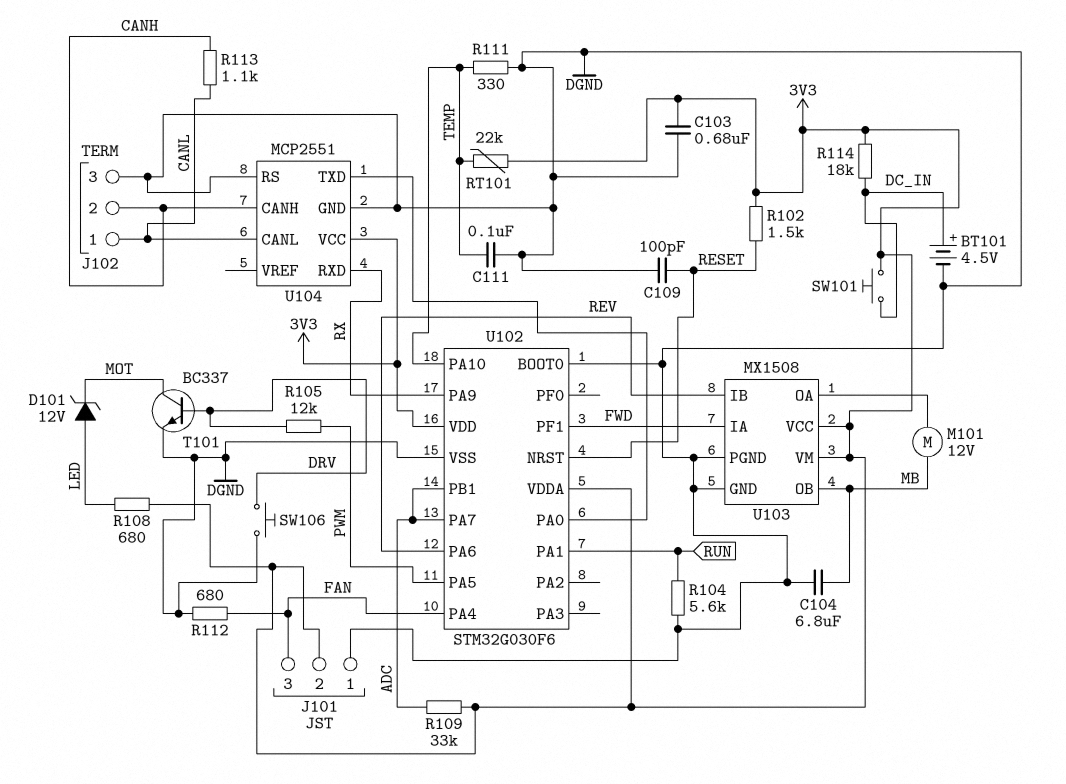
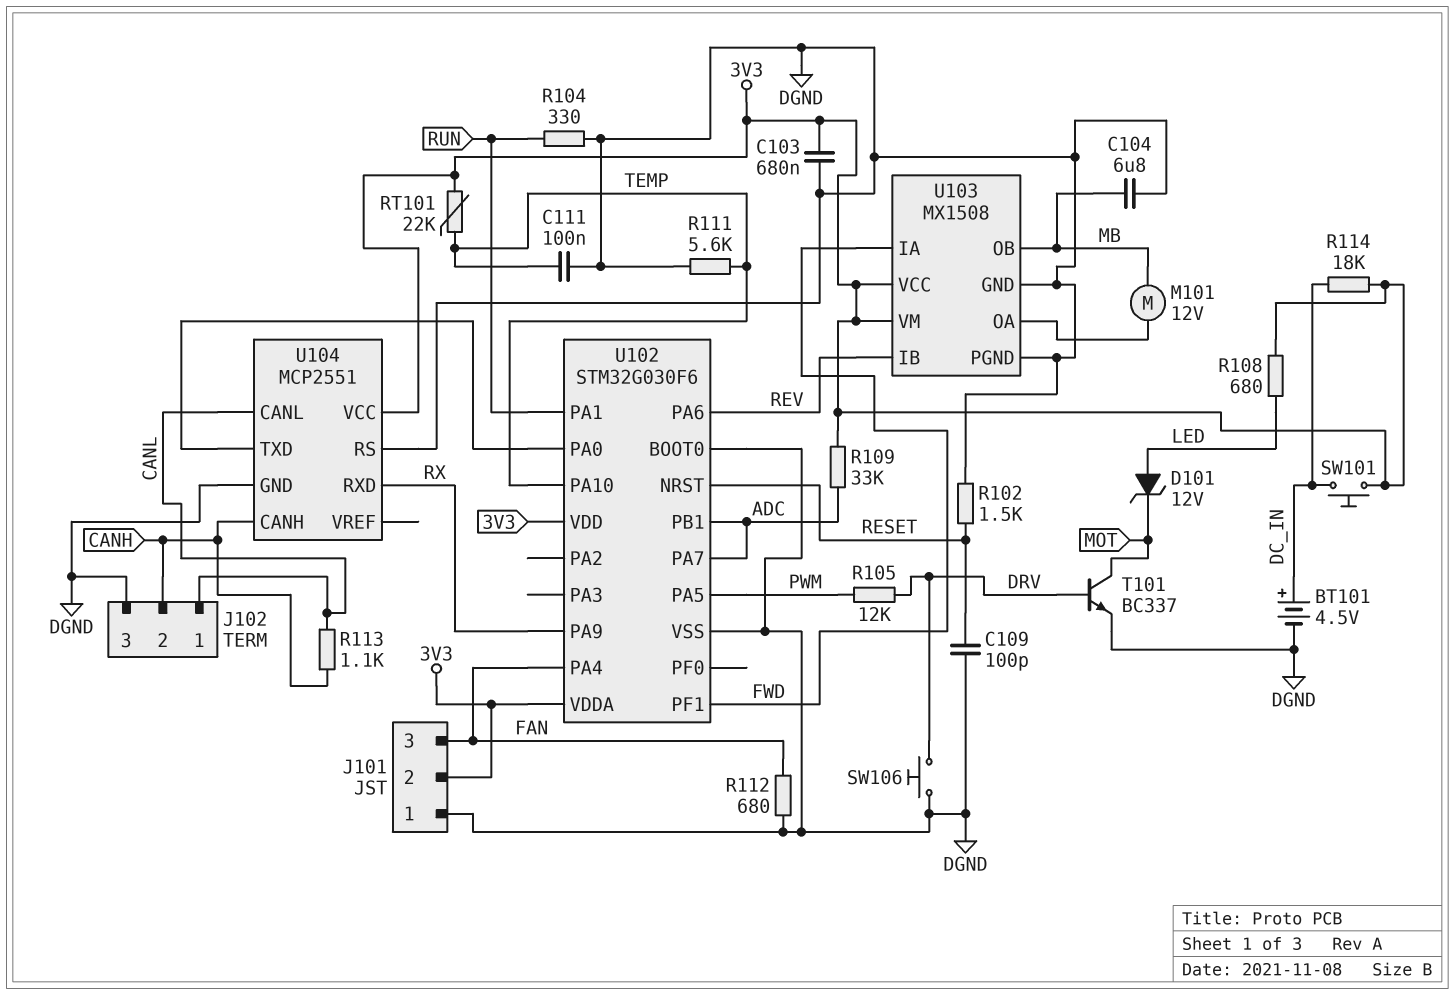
R102: 1.5k (3V3, RESET) -> 1.5k (DGND, RESET)
R104: 5.6k (DGND, RUN) -> 330 (DGND, RUN)
R111: 330 (DGND, TEMP) -> 5.6k (DGND, TEMP)

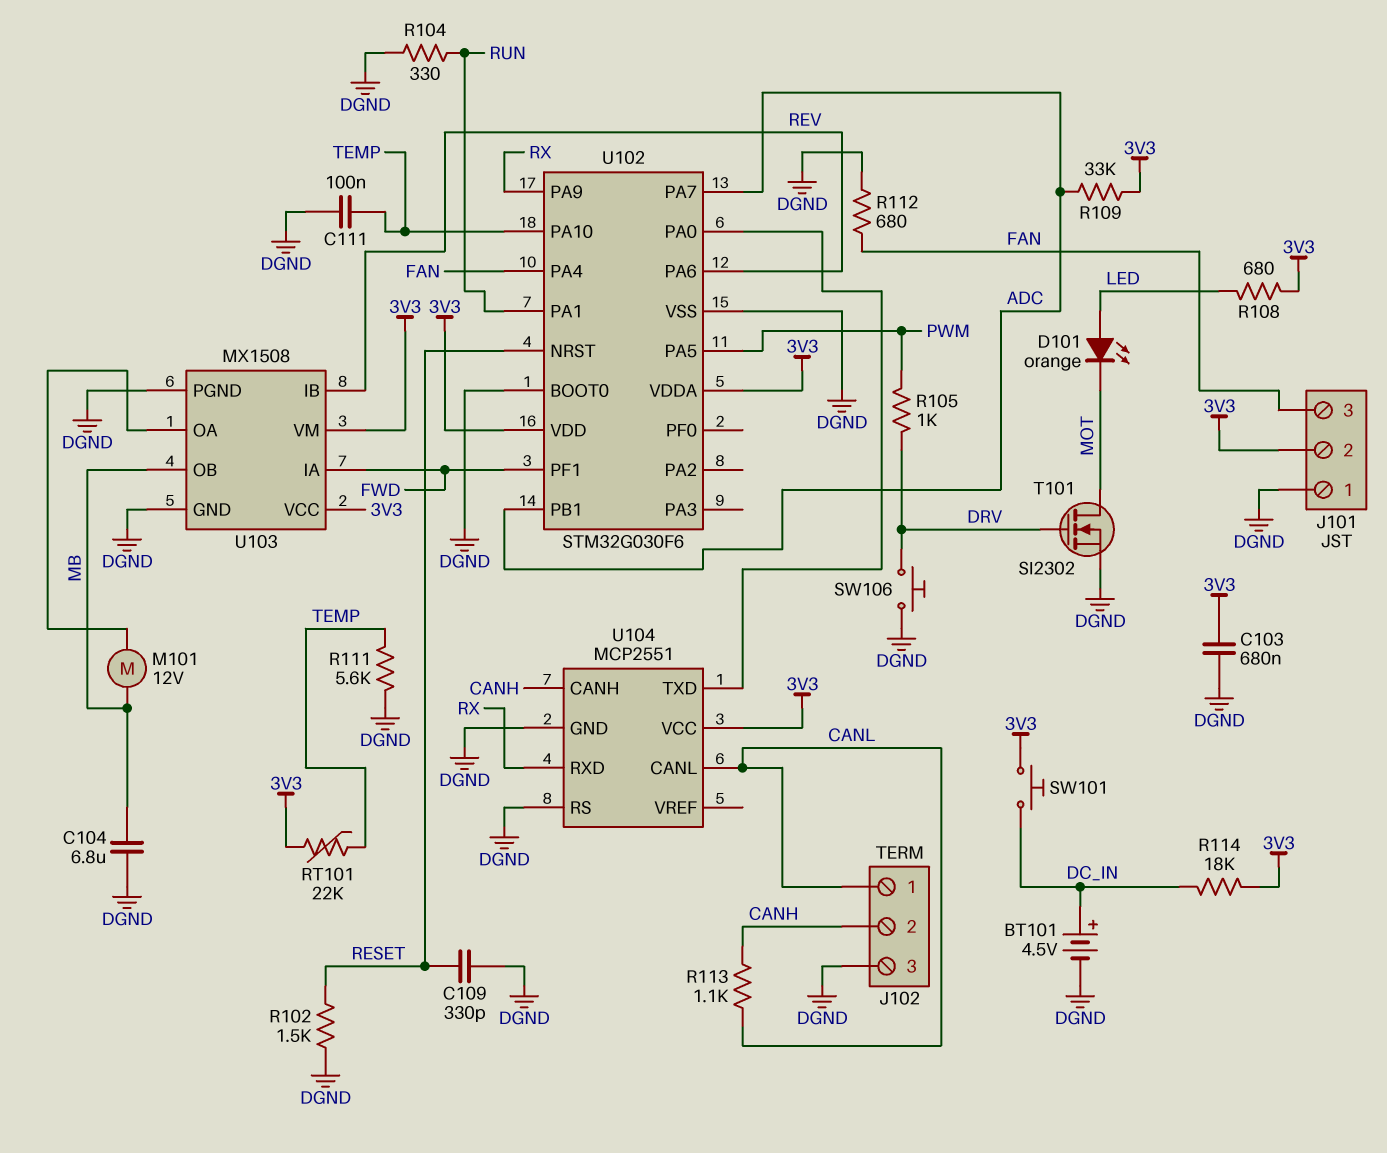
C109: 100pF (DGND, RESET) -> 330pF (DGND, RESET)
D101: zener 12V (A LED, K MOT) -> LED orange (A LED, K MOT)
R105: 12k (DRV, PWM) -> 1k (DRV, PWM)
T101: NPN BC337 (B DRV, C MOT, E DGND) -> NMOS SI2302 (G DRV, D MOT, S DGND)

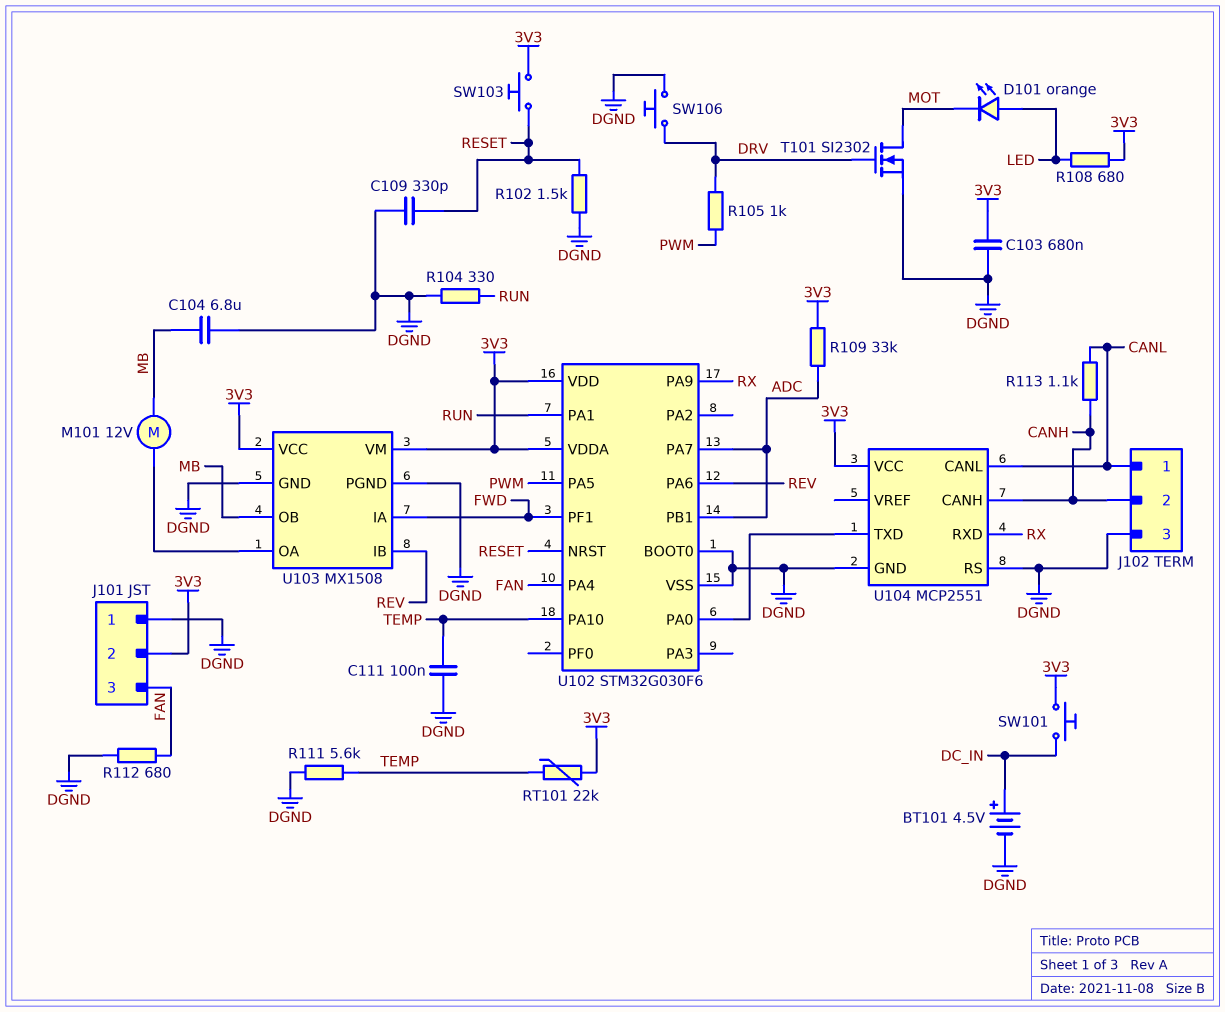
R114: 18k (3V3, DC_IN) -> none
SW103: none -> button (3V3, RESET)

